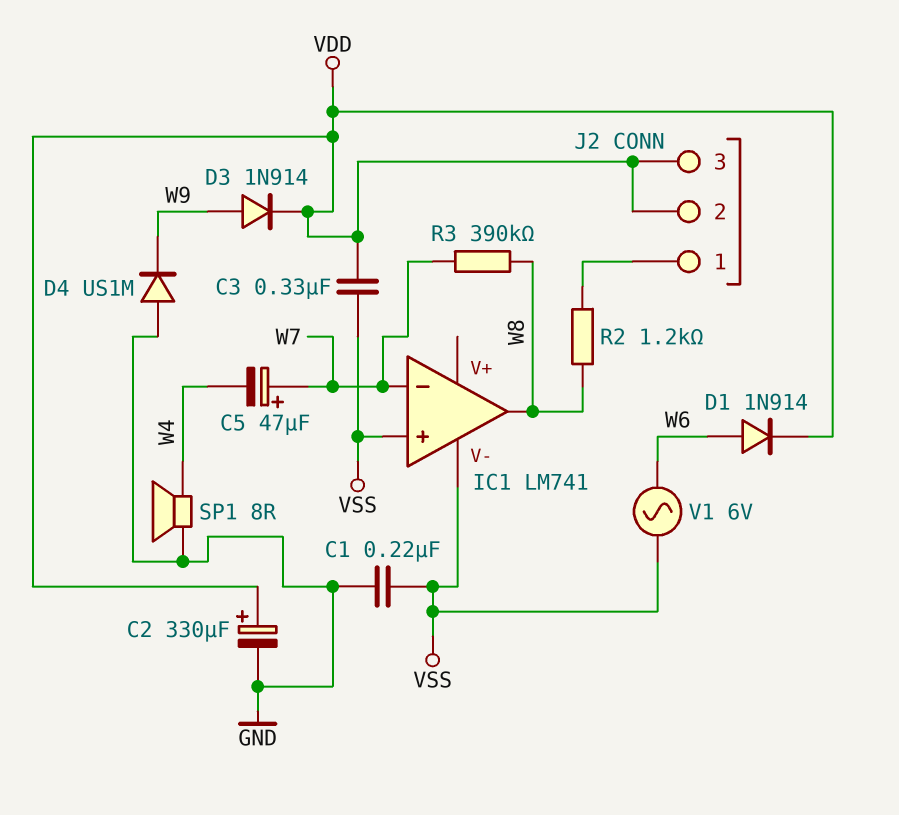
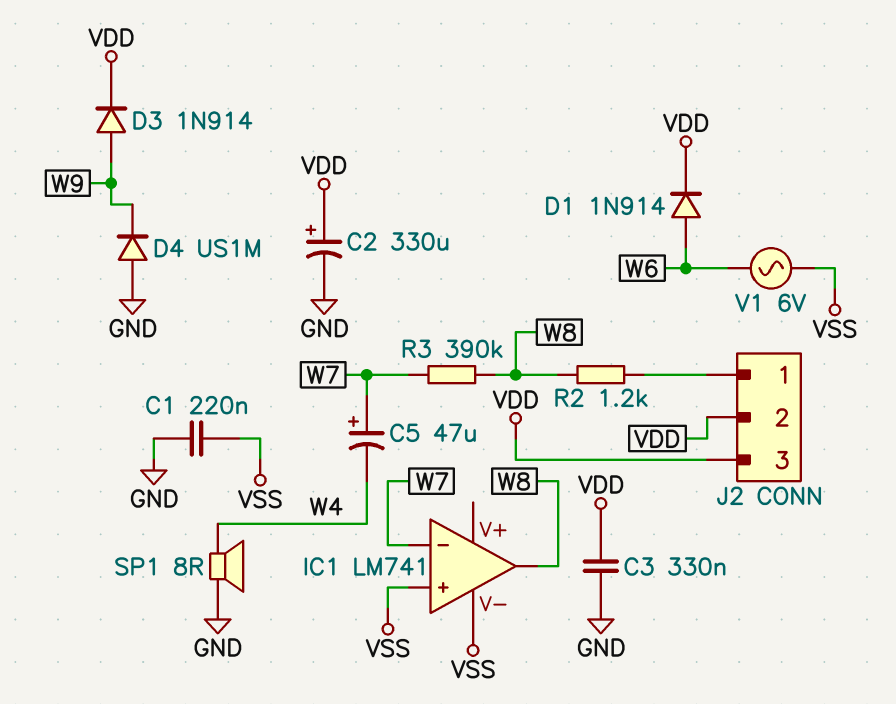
C3: 330nF (VDD, VSS) -> 330nF (GND, VDD)

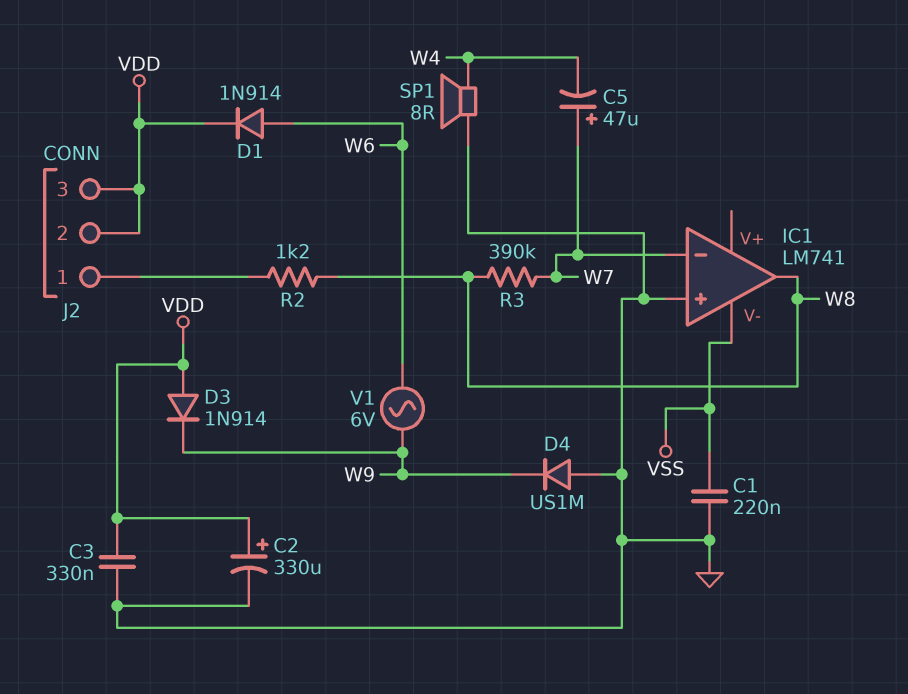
D3: diode 1N914 (A W9, K VDD) -> diode 1N914 (A VDD, K W9)
IC1 pin in+: VSS -> GND
V1: AC 6V (VSS, W6) -> AC 6V (W6, W9)

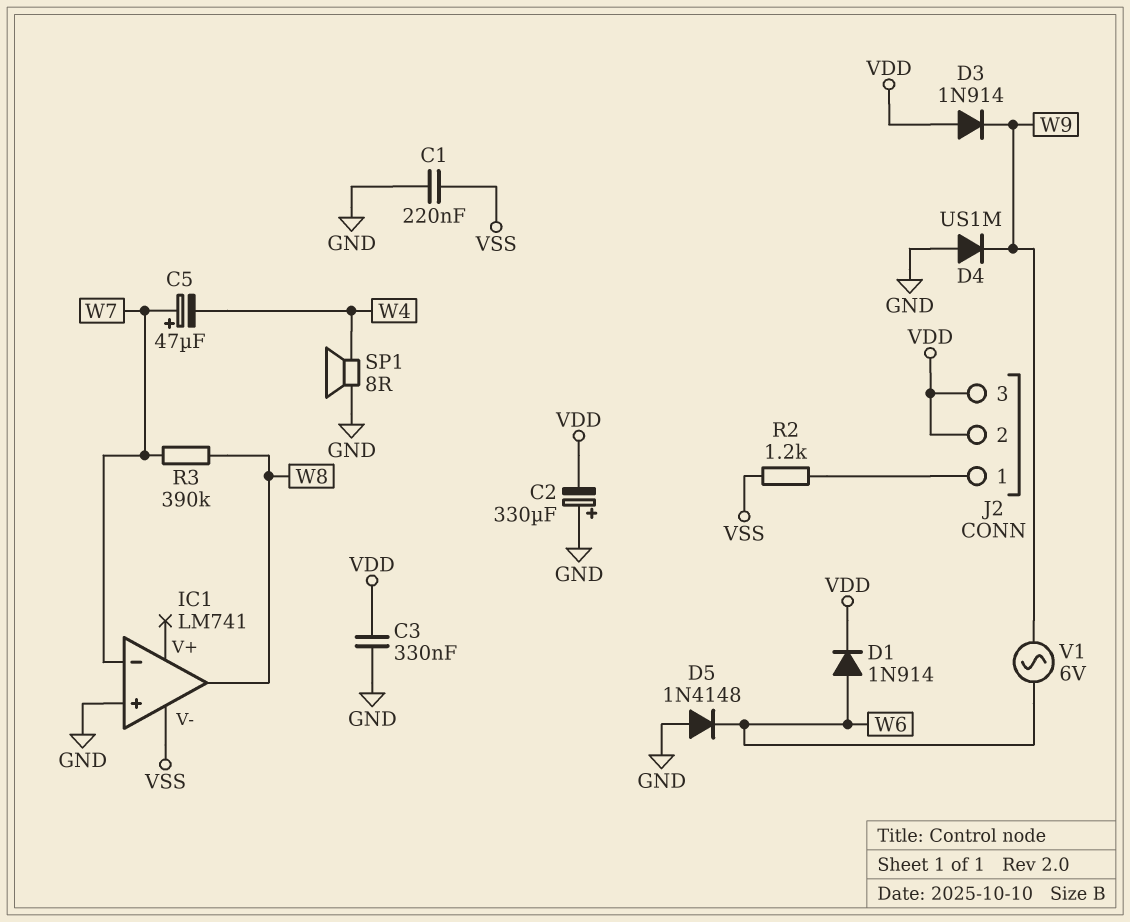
C2: 330uF (plus VDD, minus GND) -> 330uF (plus GND, minus VDD)
D5: none -> diode 1N4148 (A GND, K W6)
R2: 1.2k (J2/1, W8) -> 1.2k (J2/1, VSS)

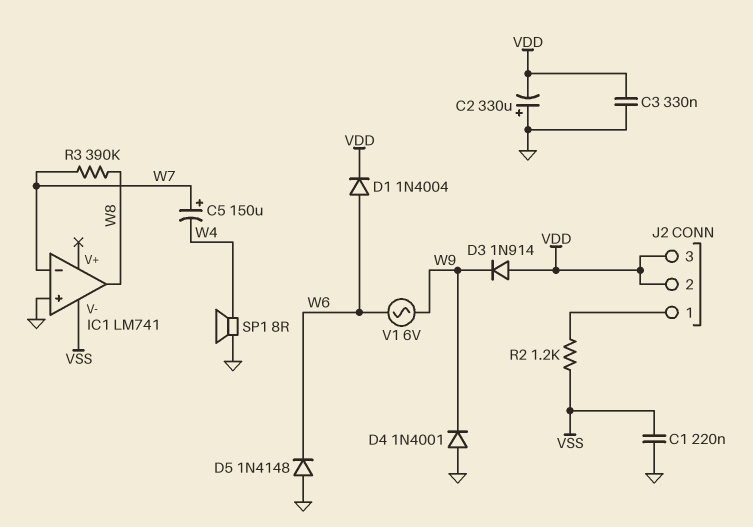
C5: 47uF (plus W7, minus W4) -> 150uF (plus W7, minus W4)
D1: diode 1N914 (A W6, K VDD) -> diode 1N4004 (A W6, K VDD)
D4: diode US1M (A GND, K W9) -> diode 1N4001 (A GND, K W9)

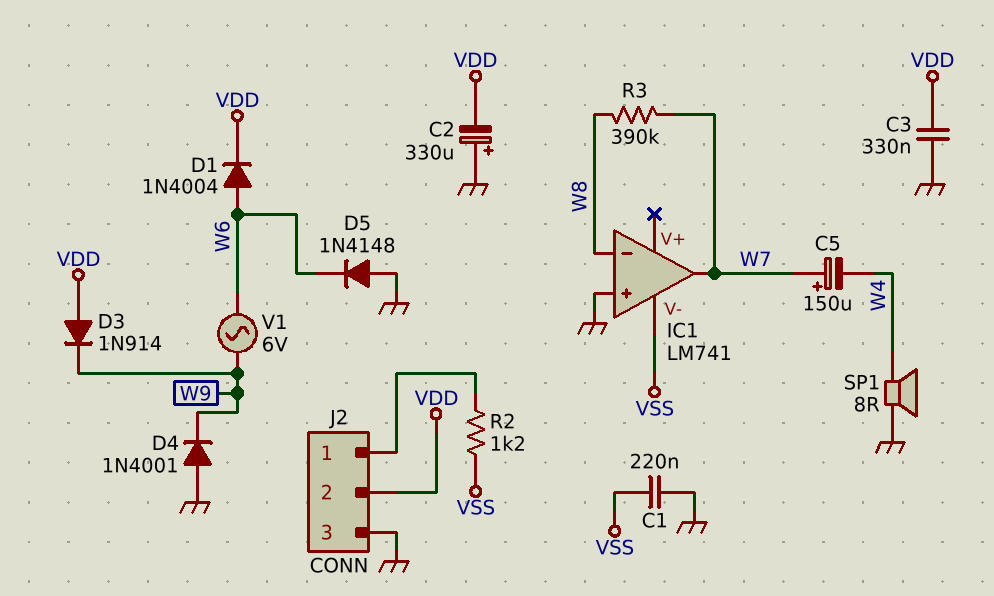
IC1 pin in-: W7 -> W8
IC1 pin out: W8 -> W7
J2 pin 3: VDD -> GND

